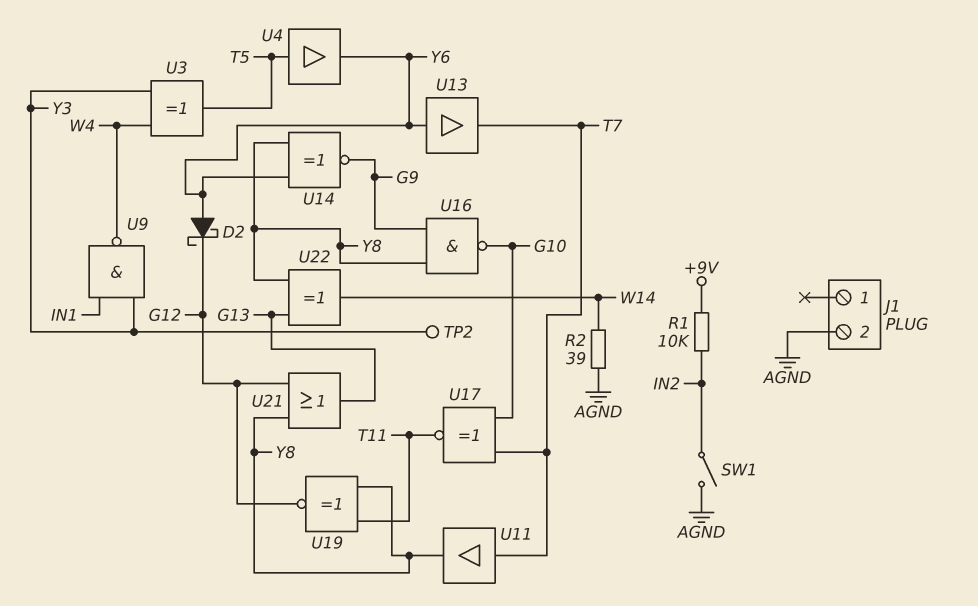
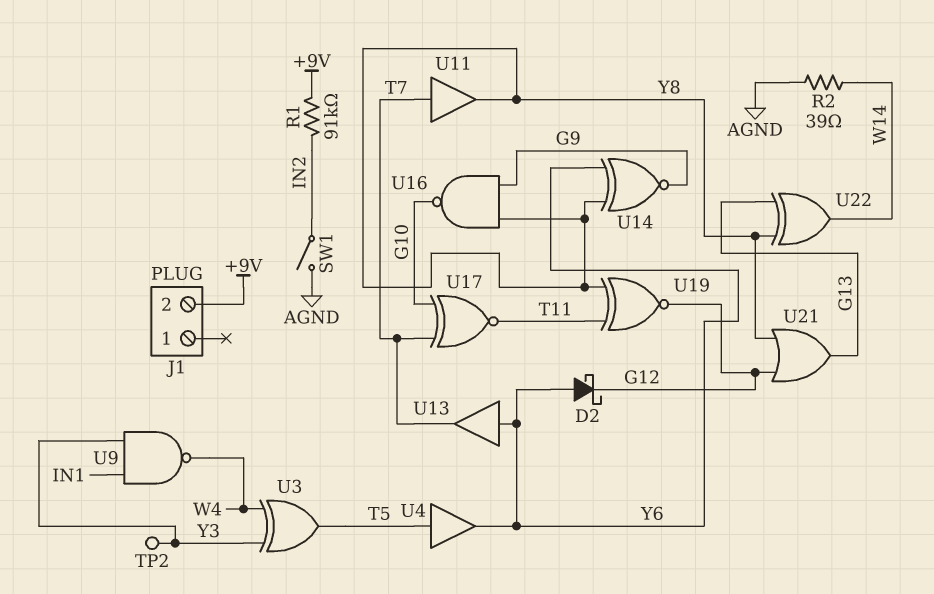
J1 pin 2: AGND -> +9V
R1: 10k (+9V, IN2) -> 91k (+9V, IN2)

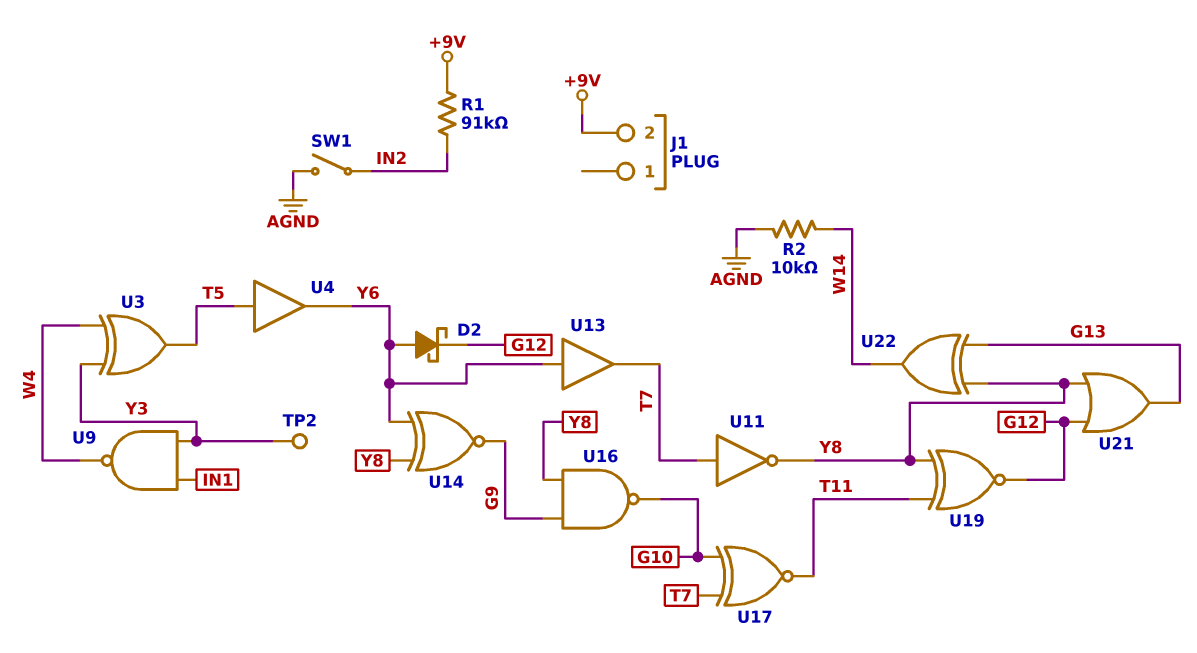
R2: 39 (AGND, W14) -> 10k (AGND, W14)
U11: buffer (in T7, out Y8) -> NOT (in T7, out Y8)

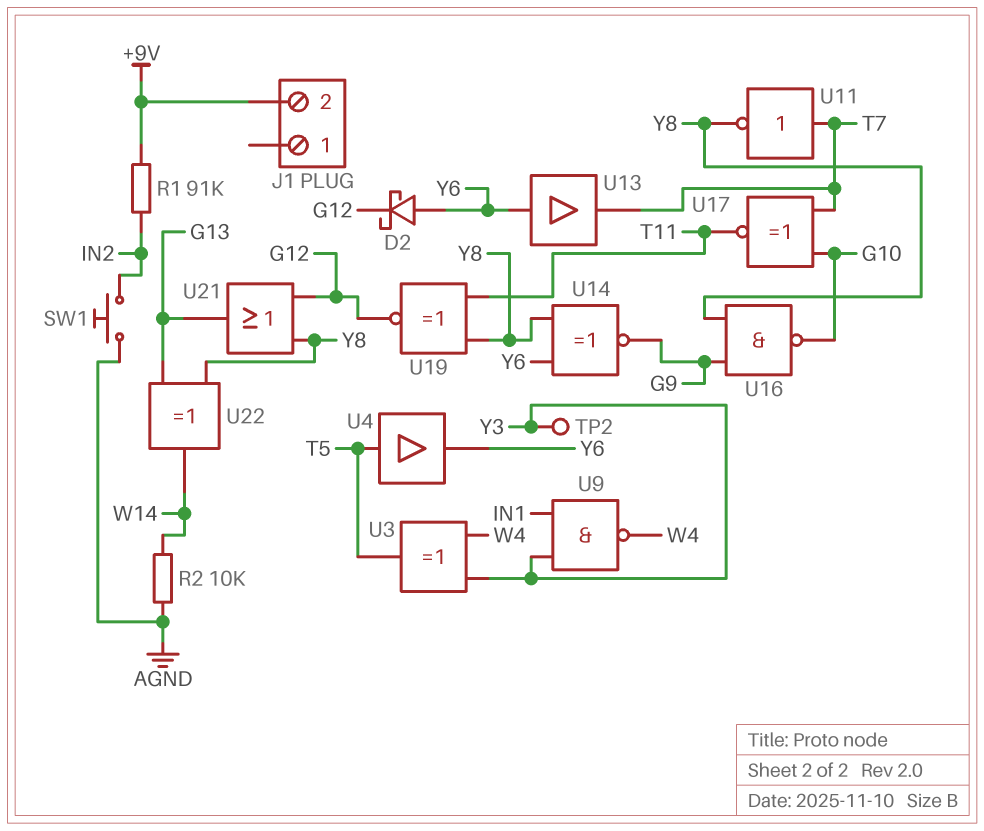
SW1: switch (AGND, IN2) -> button (AGND, IN2)

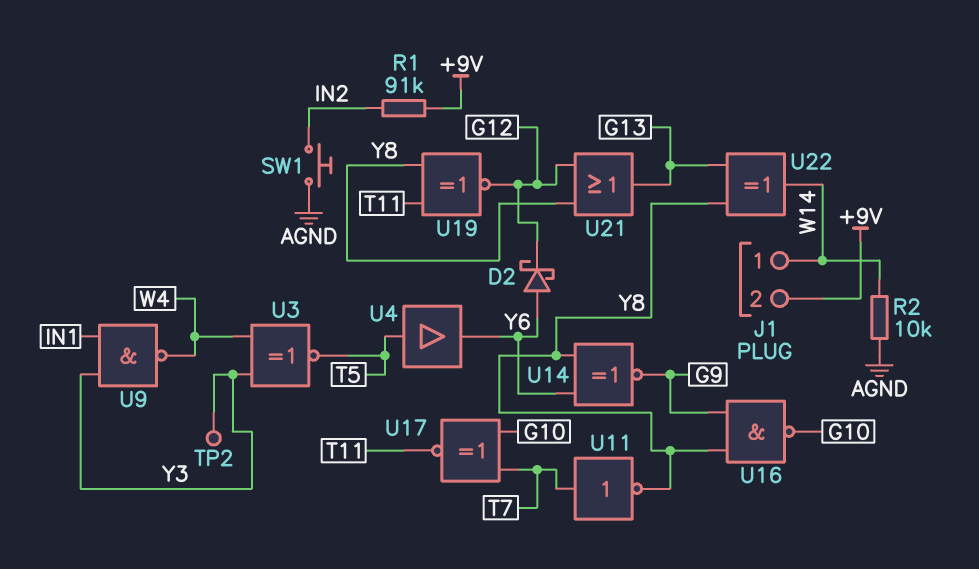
J1 pin 1: none -> W14
U3: XOR (in W4, in Y3, out T5) -> XNOR (in W4, in Y3, out T5)
U13: buffer (in Y6, out T7) -> none

